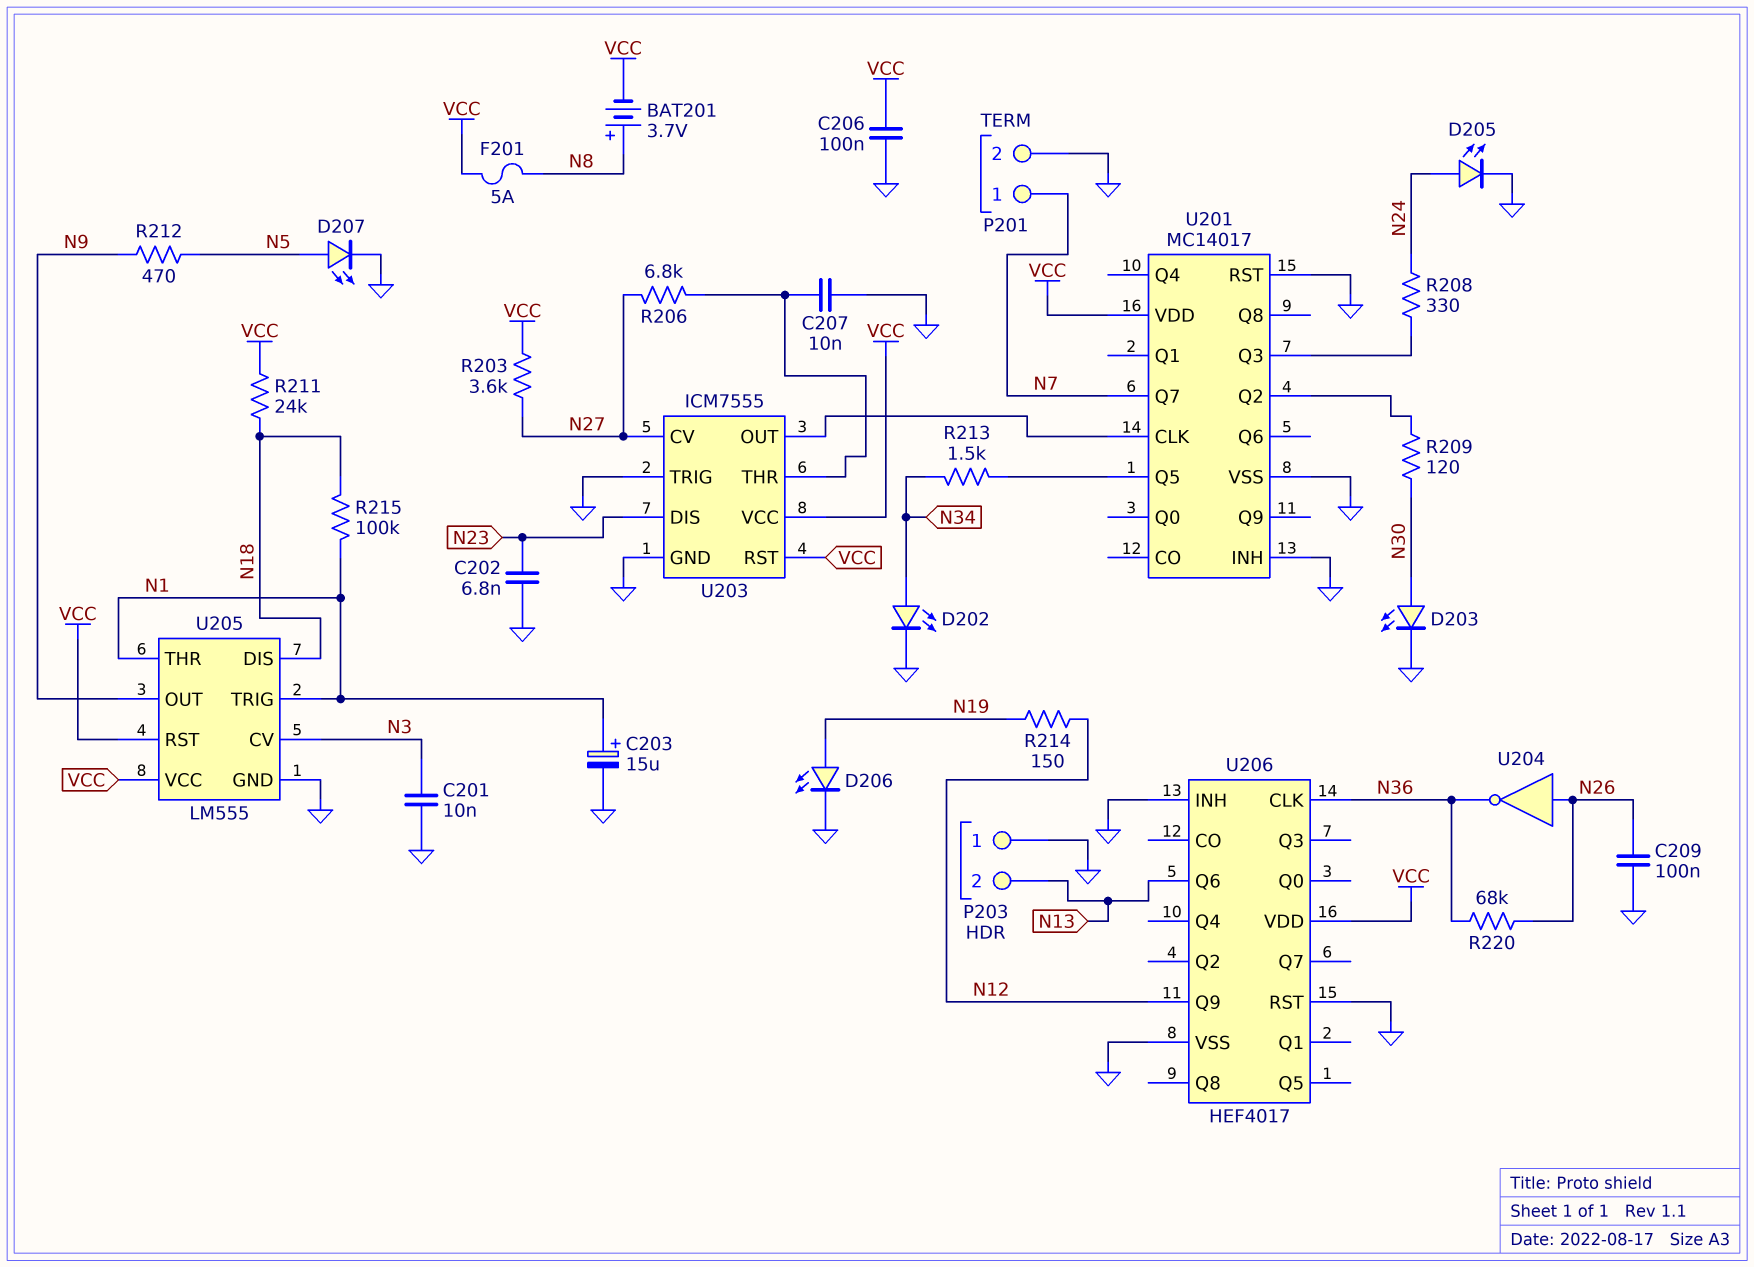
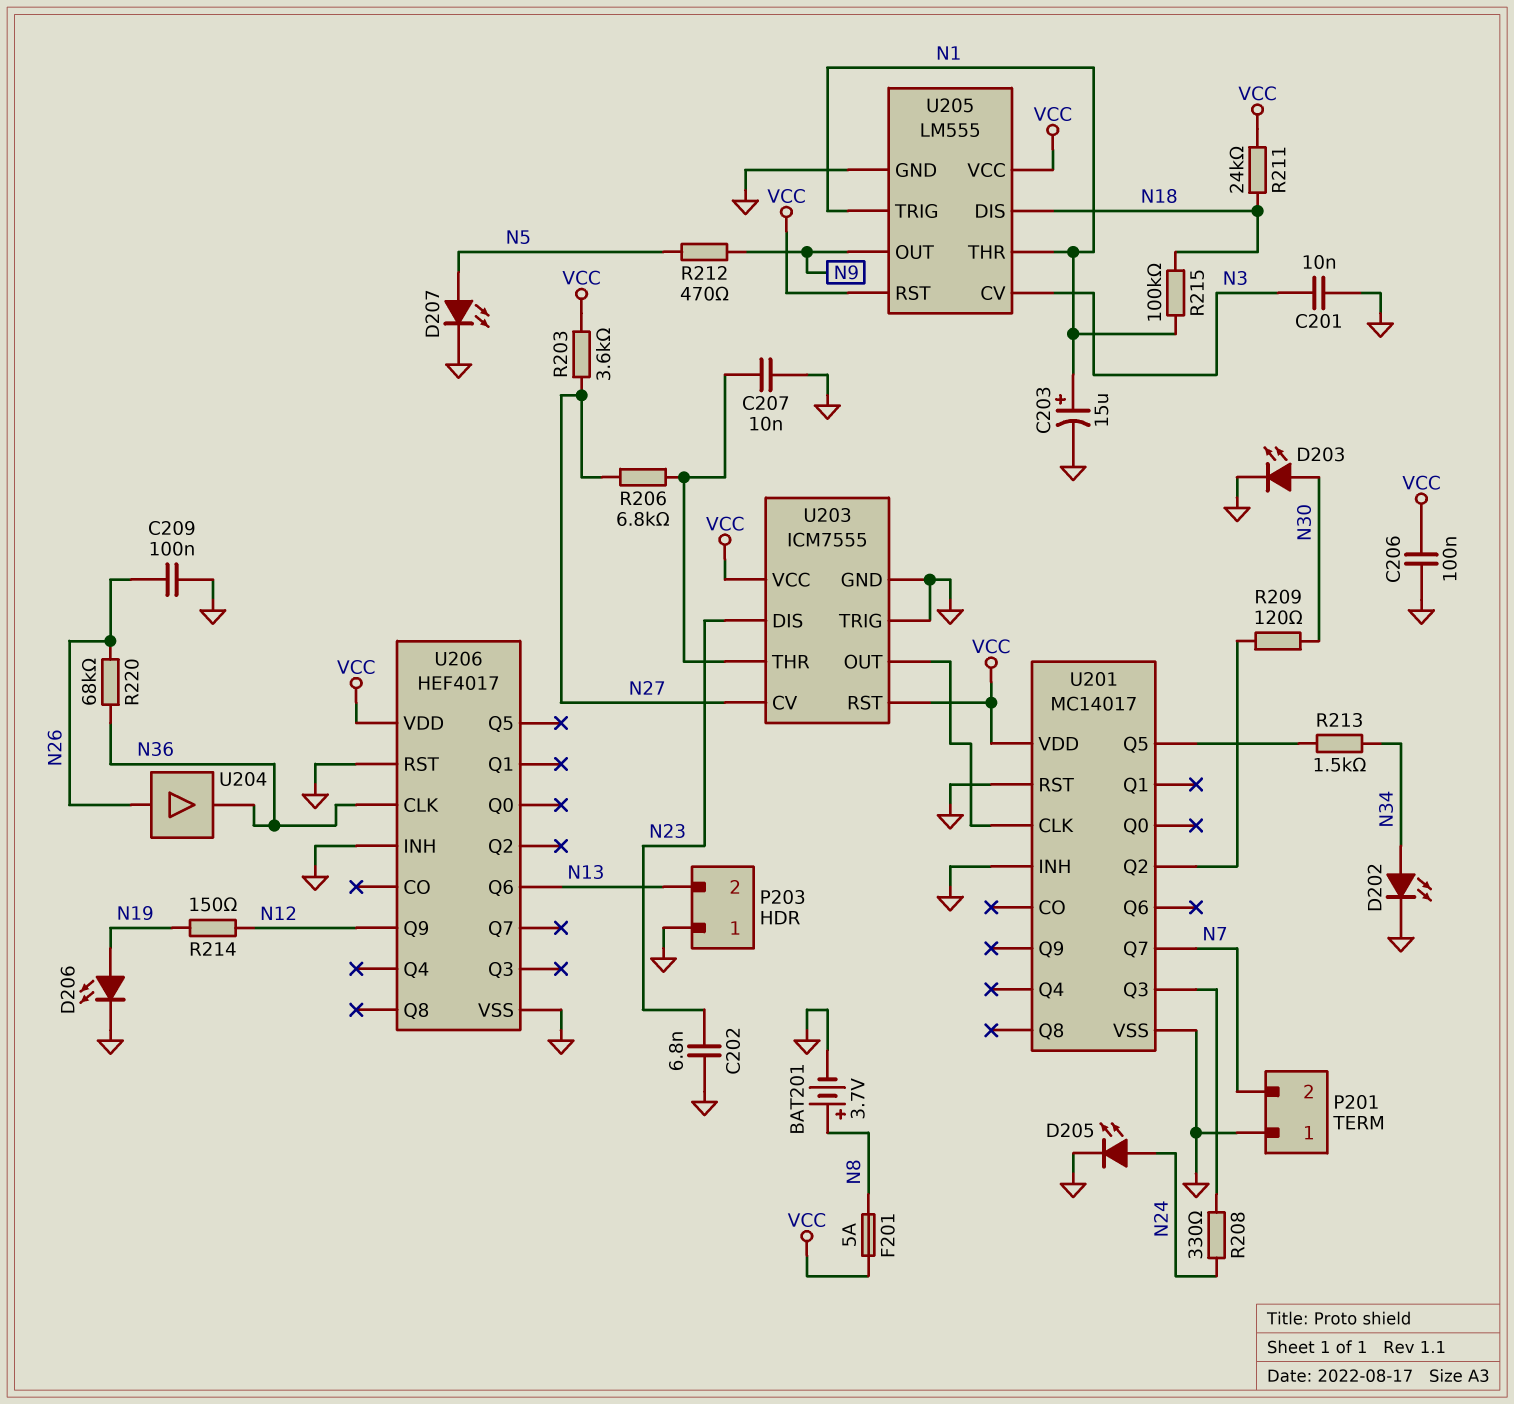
BAT201: 3.7V (plus N8, minus VCC) -> 3.7V (plus N8, minus GND)
P201 pin 1: N7 -> GND
P201 pin 2: GND -> N7
U204: NOT (in N26, out N36) -> buffer (in N26, out N36)

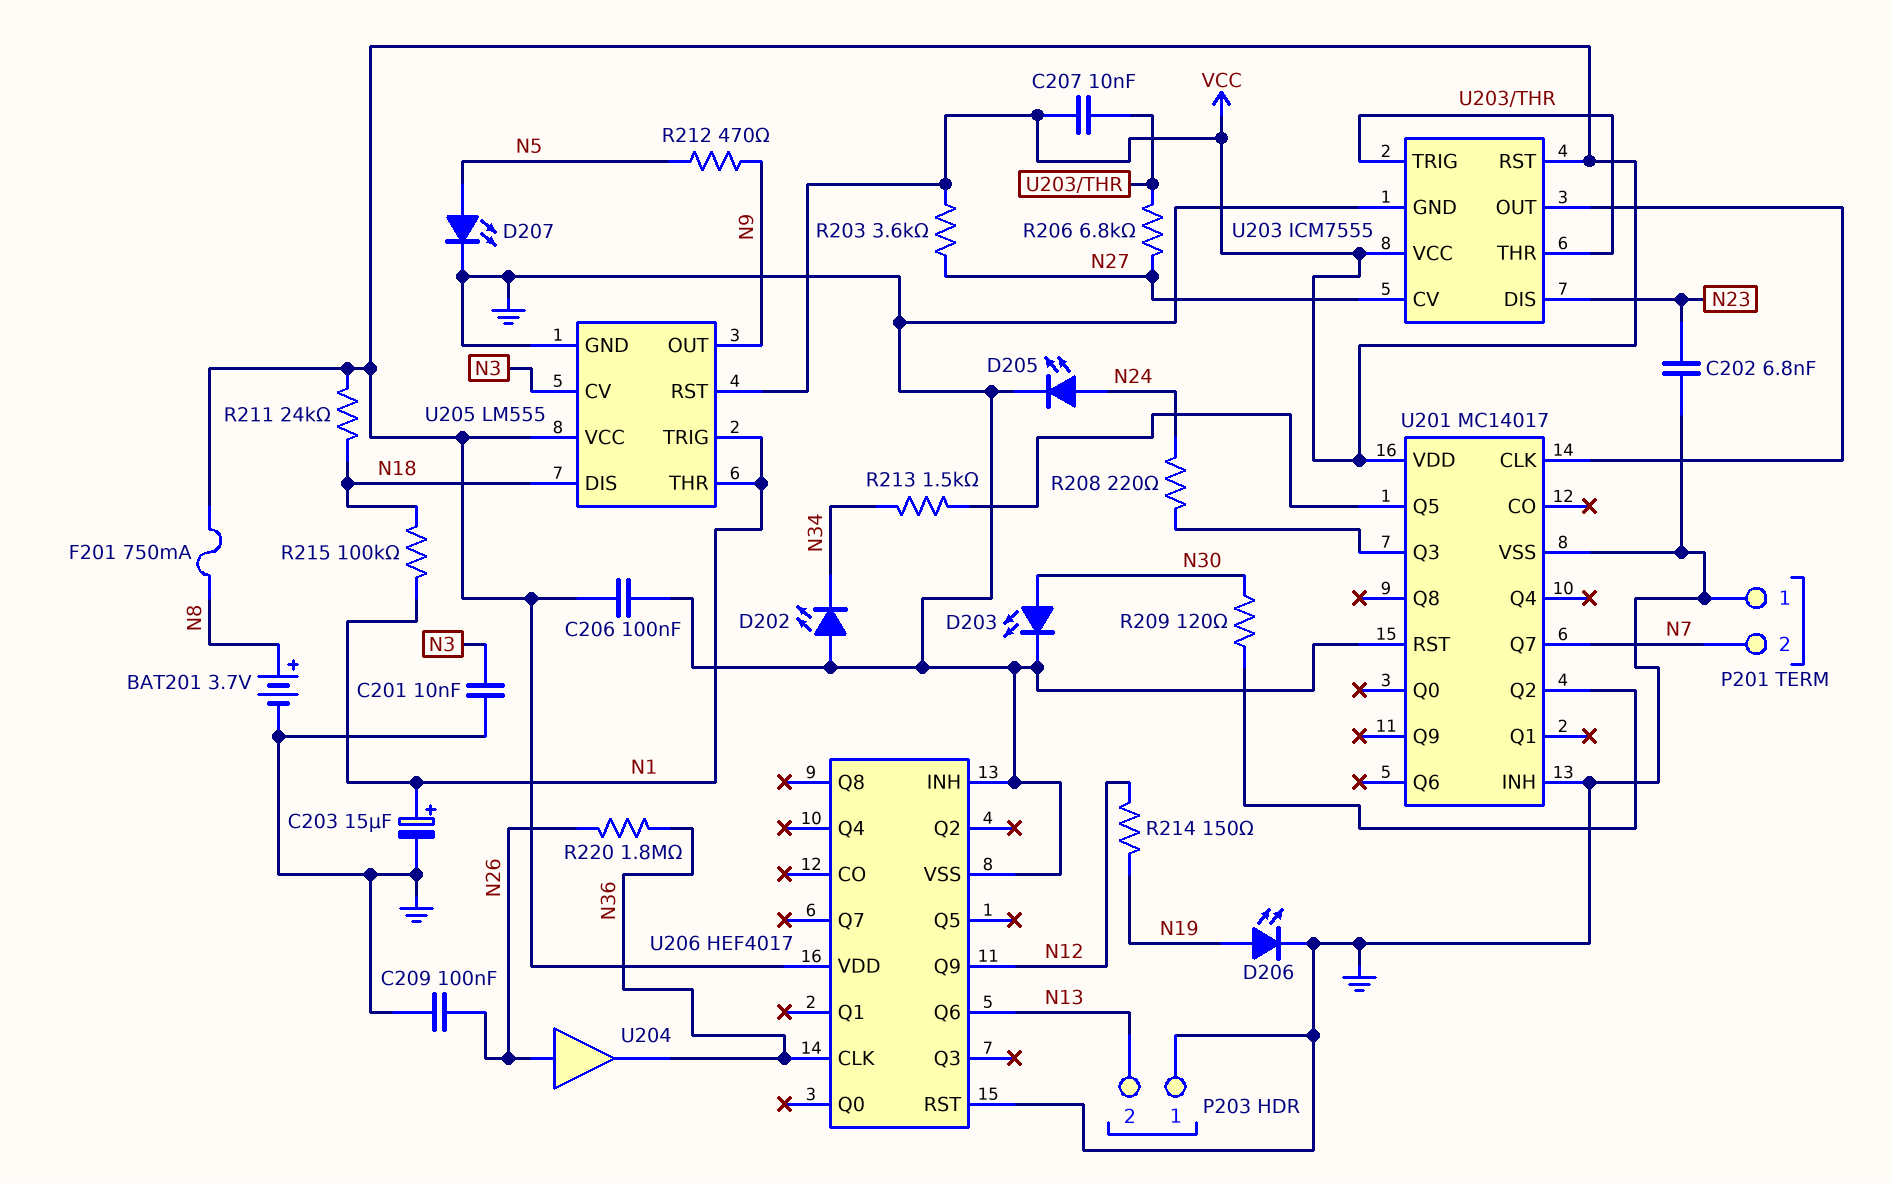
C207: 10nF (GND, U203/THR) -> 10nF (U203/THR, VCC)
D202: LED (A N34, K GND) -> LED (A GND, K N34)
F201: 5A (N8, VCC) -> 750mA (N8, VCC)
R208: 330 (N24, U201/Q3) -> 220 (N24, U201/Q3)
R220: 68k (N26, N36) -> 1.8M (N26, N36)
U203 pin TRIG: GND -> U203/THR

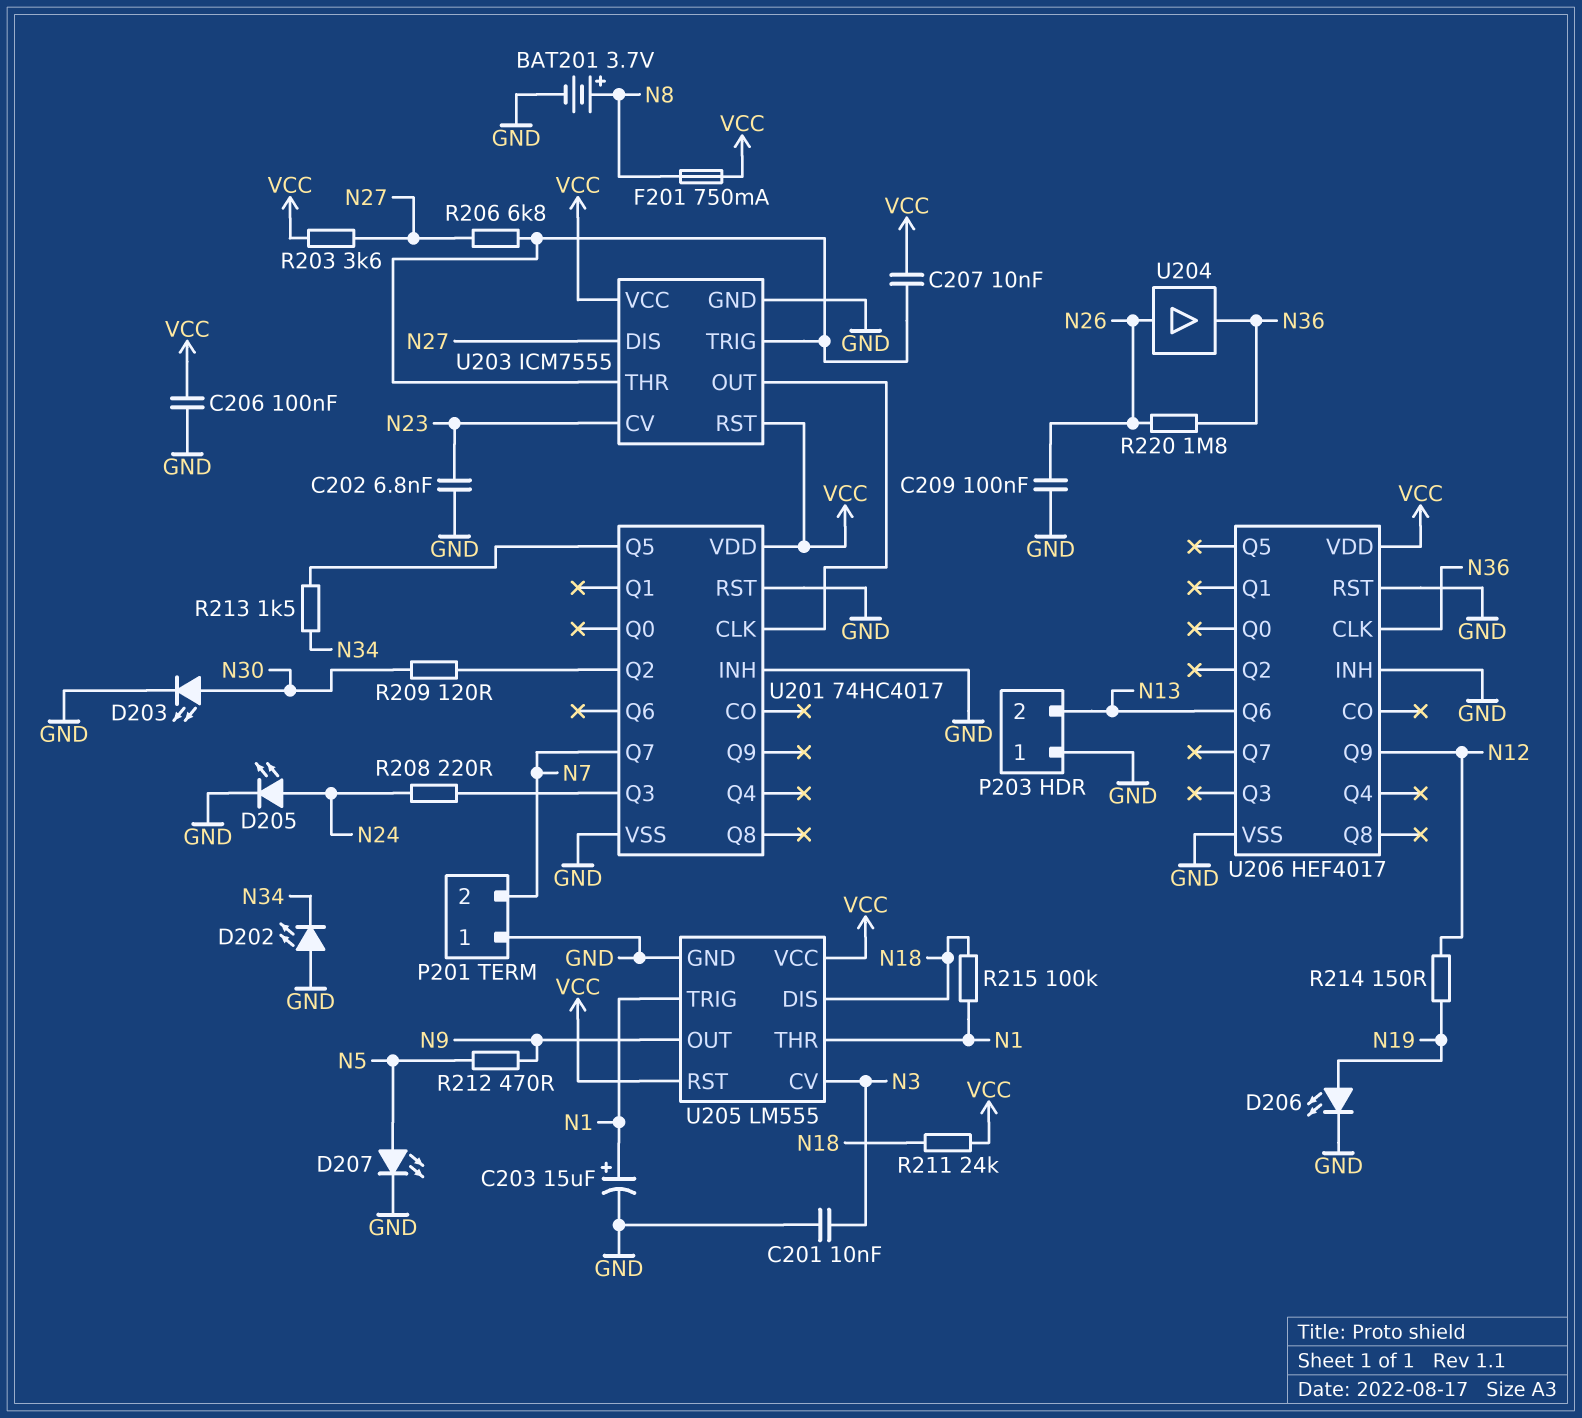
U201: MC14017 -> 74HC4017
U203 pin CV: N27 -> N23
U203 pin DIS: N23 -> N27

